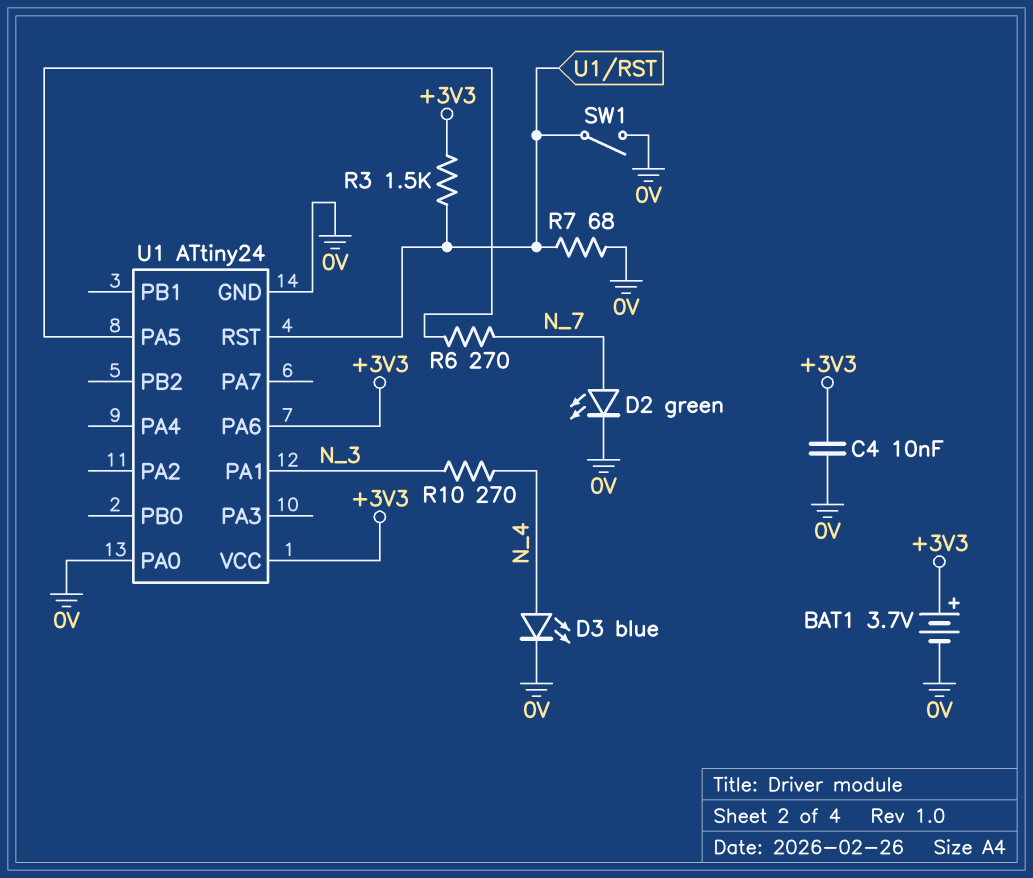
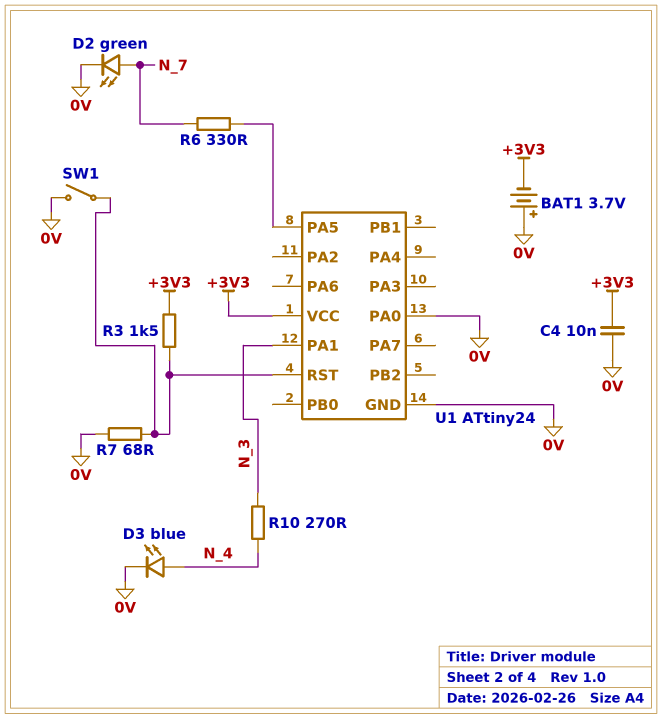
BAT1: 3.7V (plus +3V3, minus 0V) -> 3.7V (plus 0V, minus +3V3)
R6: 270 (N_7, U1/PA5) -> 330 (N_7, U1/PA5)
U1 pin PA6: +3V3 -> none

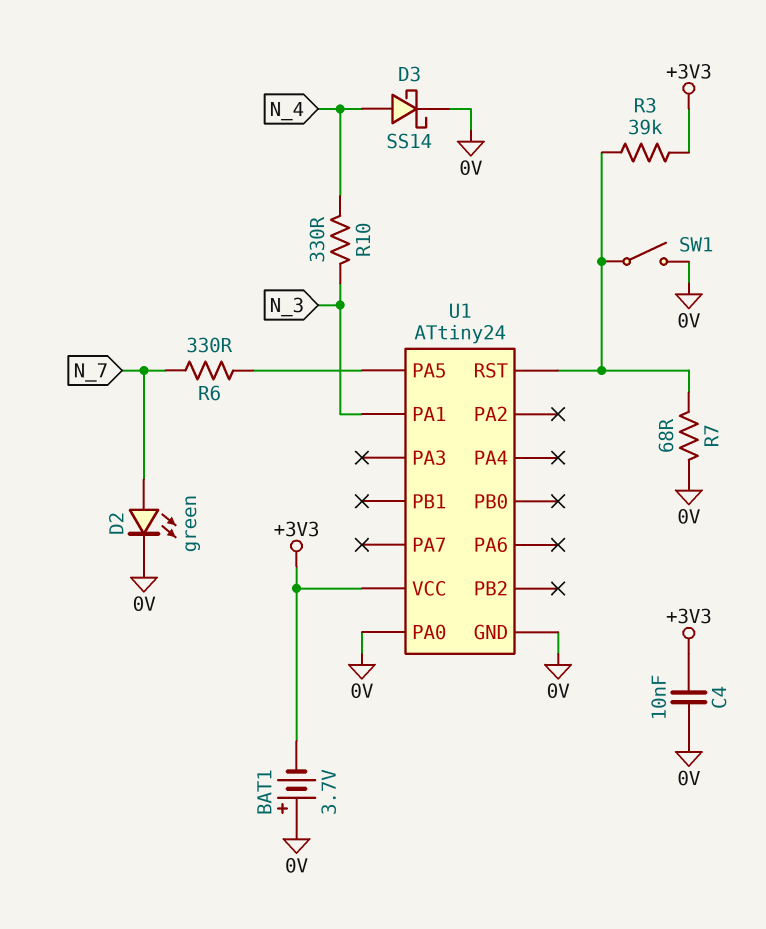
D3: LED blue (A N_4, K 0V) -> schottky SS14 (A N_4, K 0V)
R3: 1.5k (+3V3, U1/RST) -> 39k (+3V3, U1/RST)
R10: 270 (N_3, N_4) -> 330 (N_3, N_4)

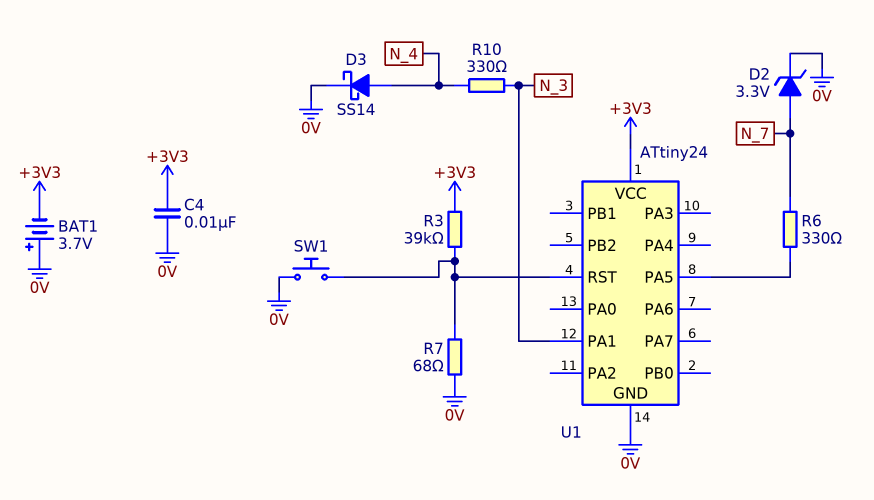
D2: LED green (A N_7, K 0V) -> zener 3.3V (A N_7, K 0V)
SW1: switch (0V, U1/RST) -> button (0V, U1/RST)
U1 pin PA0: 0V -> none

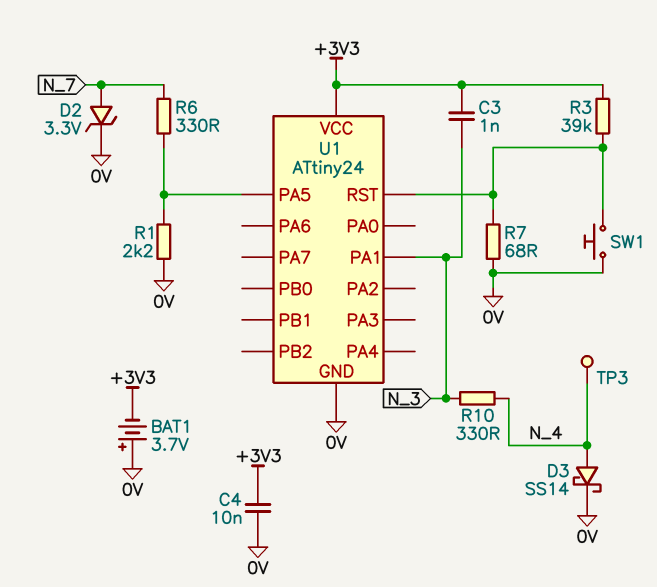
C3: none -> 1nF (+3V3, N_3)
R1: none -> 2.2k (0V, U1/PA5)
TP3: none -> test point (N_4)

